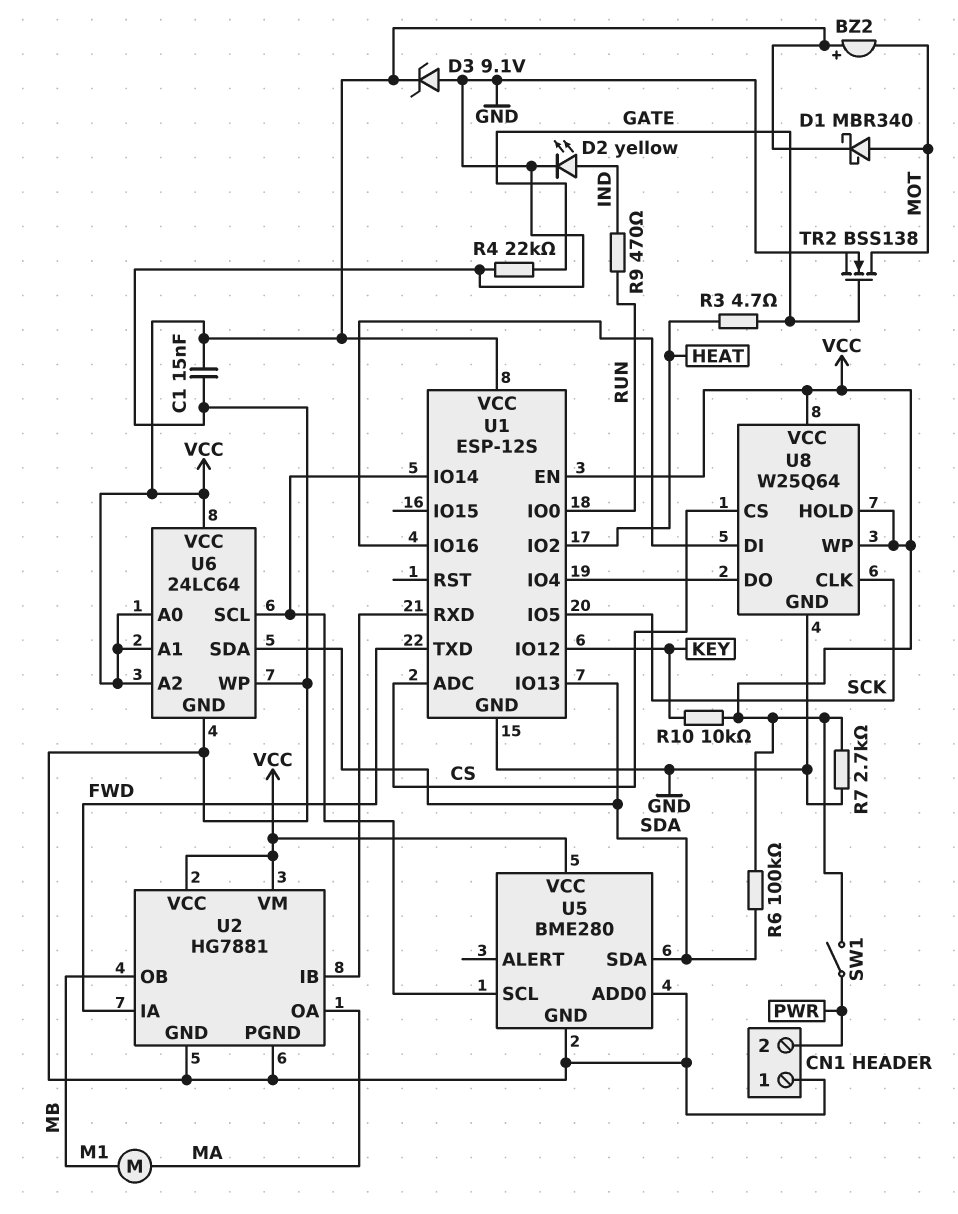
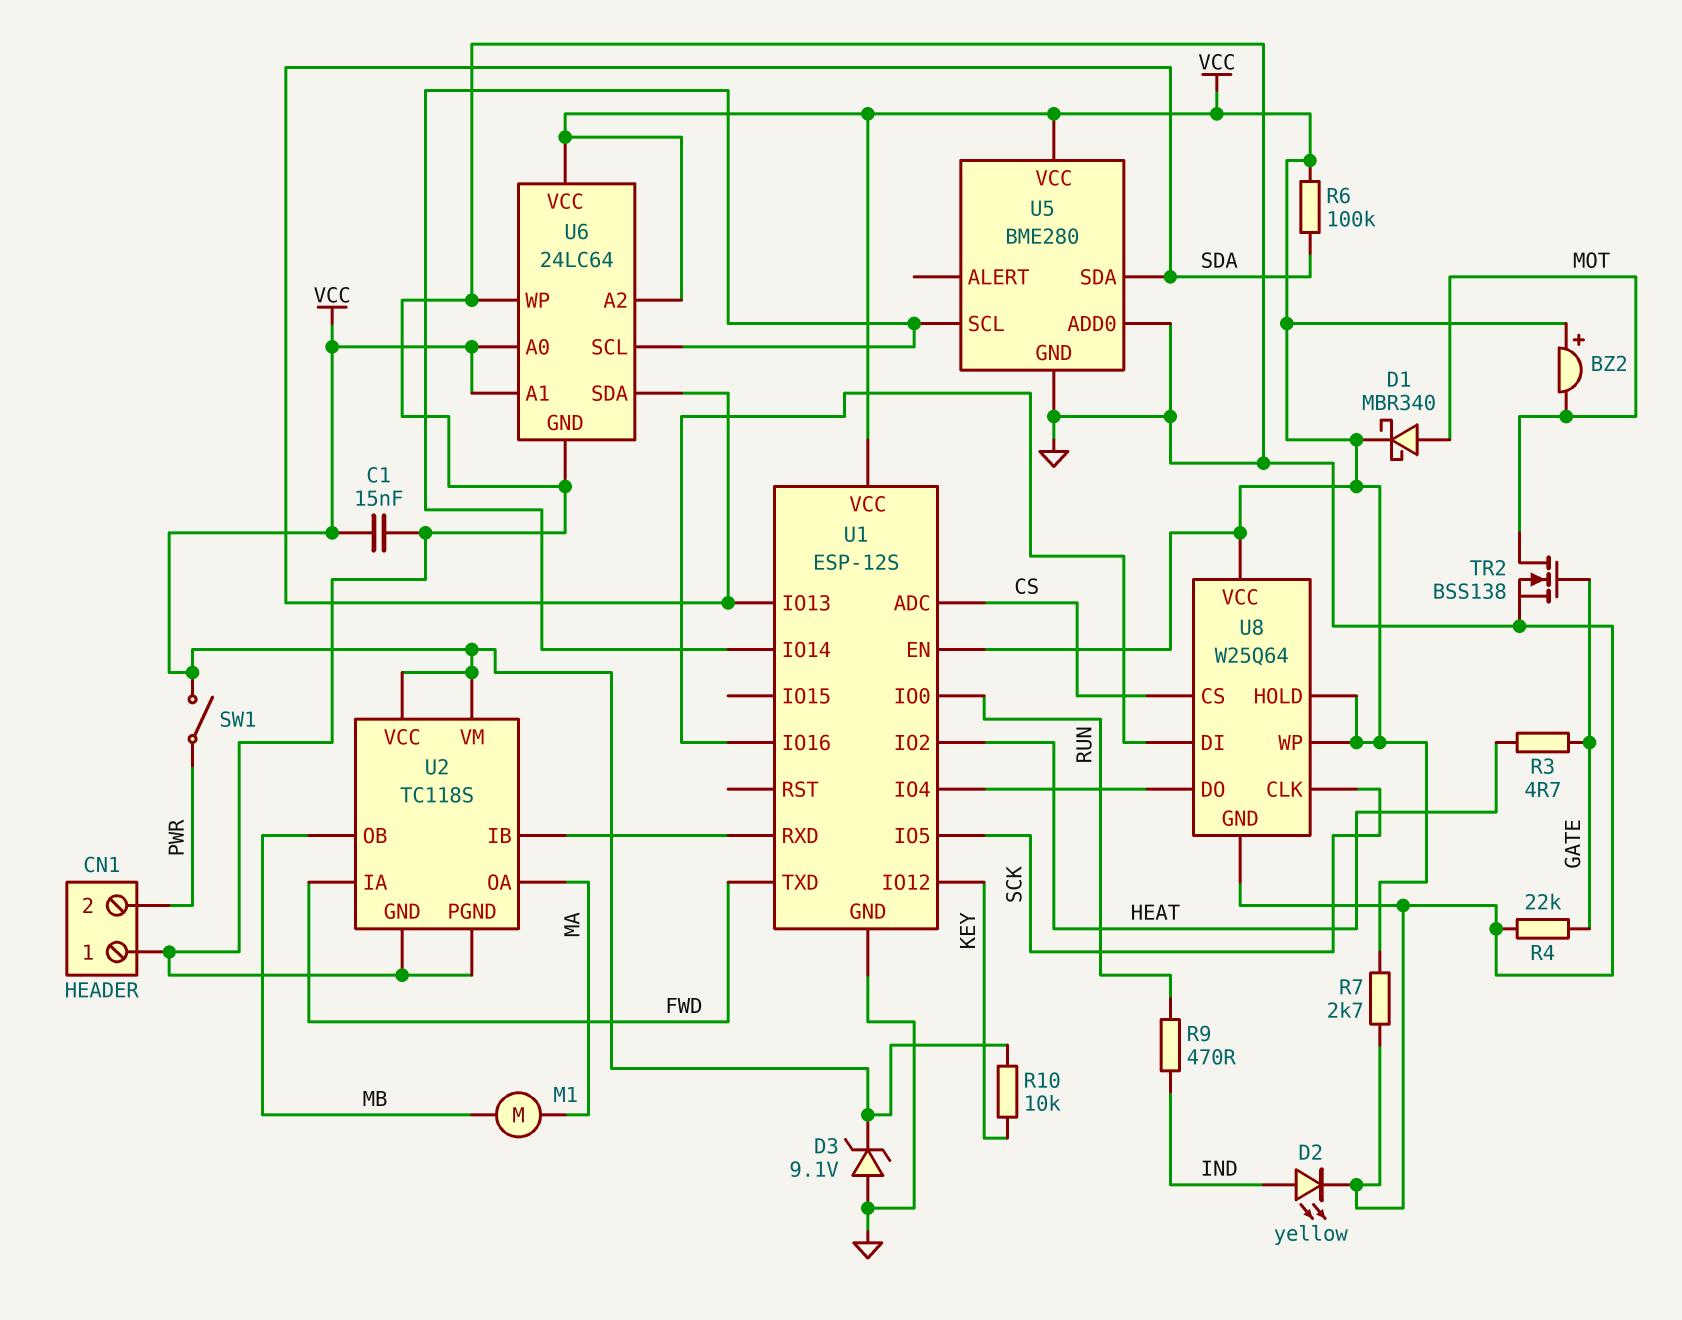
U2: HG7881 -> TC118S

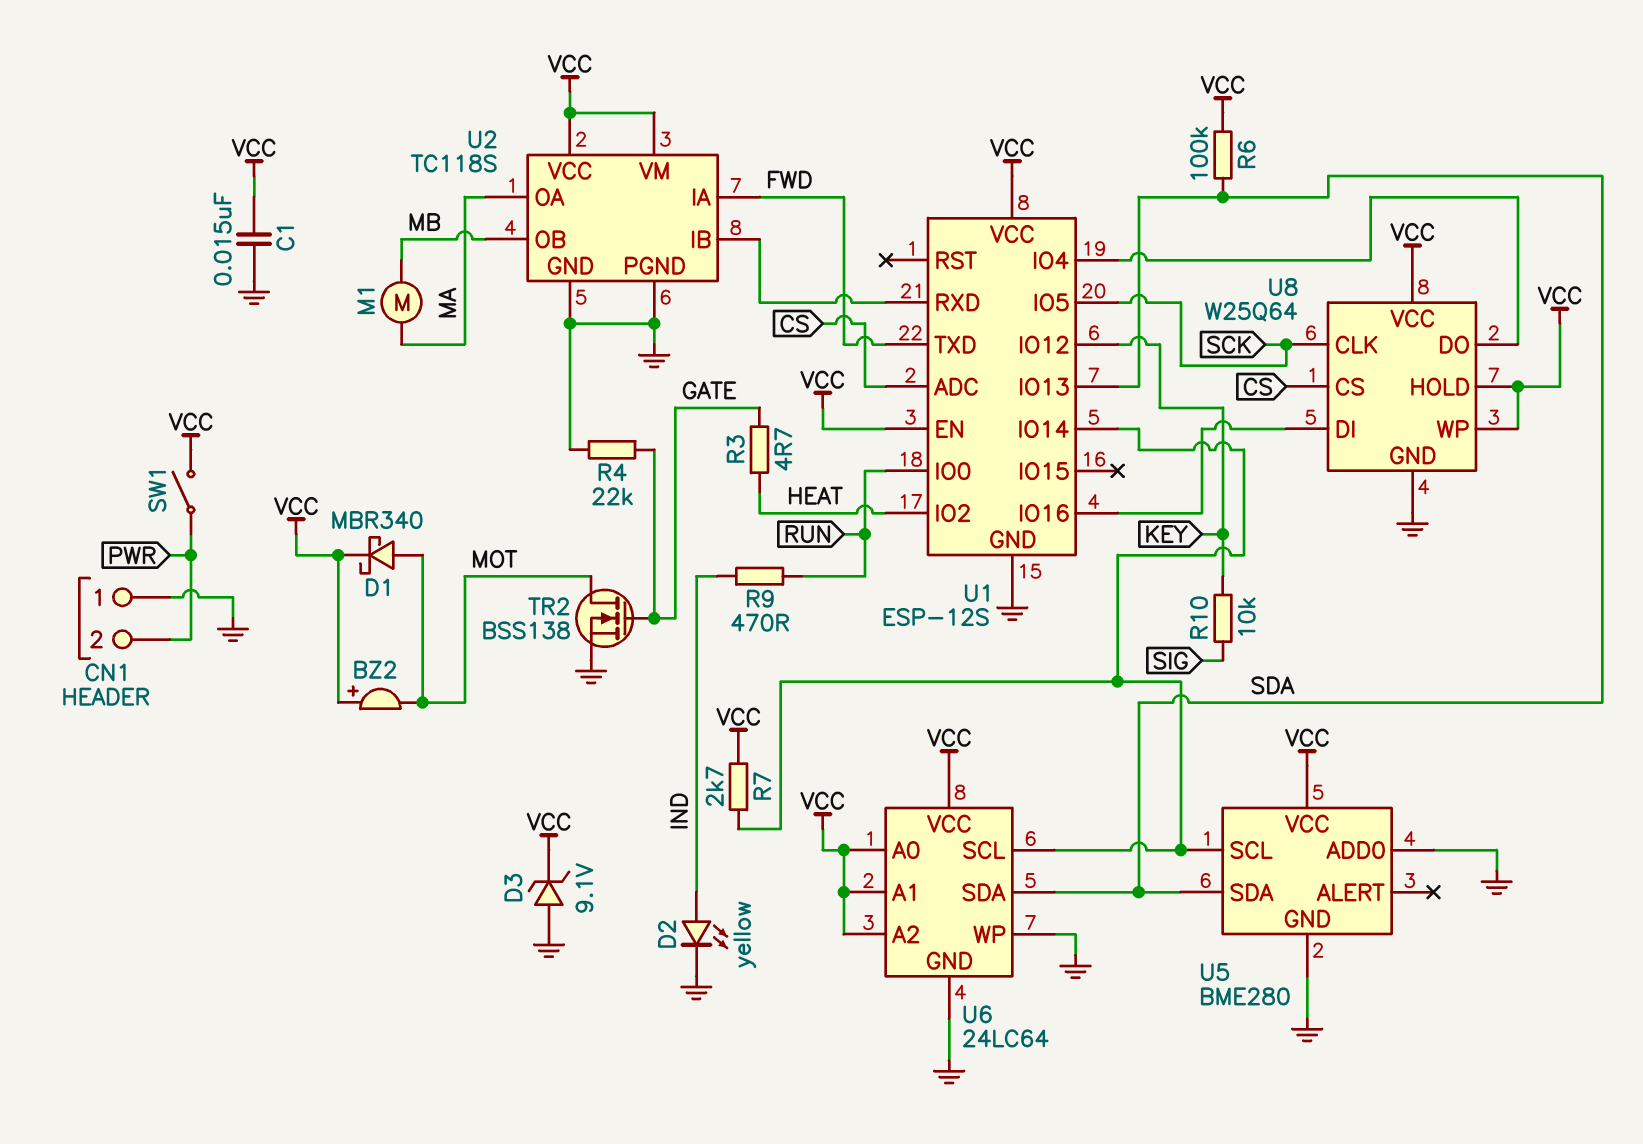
R7: 2.7k (GND, VCC) -> 2.7k (U1/IO14, VCC)
R10: 10k (KEY, VCC) -> 10k (KEY, SIG)

